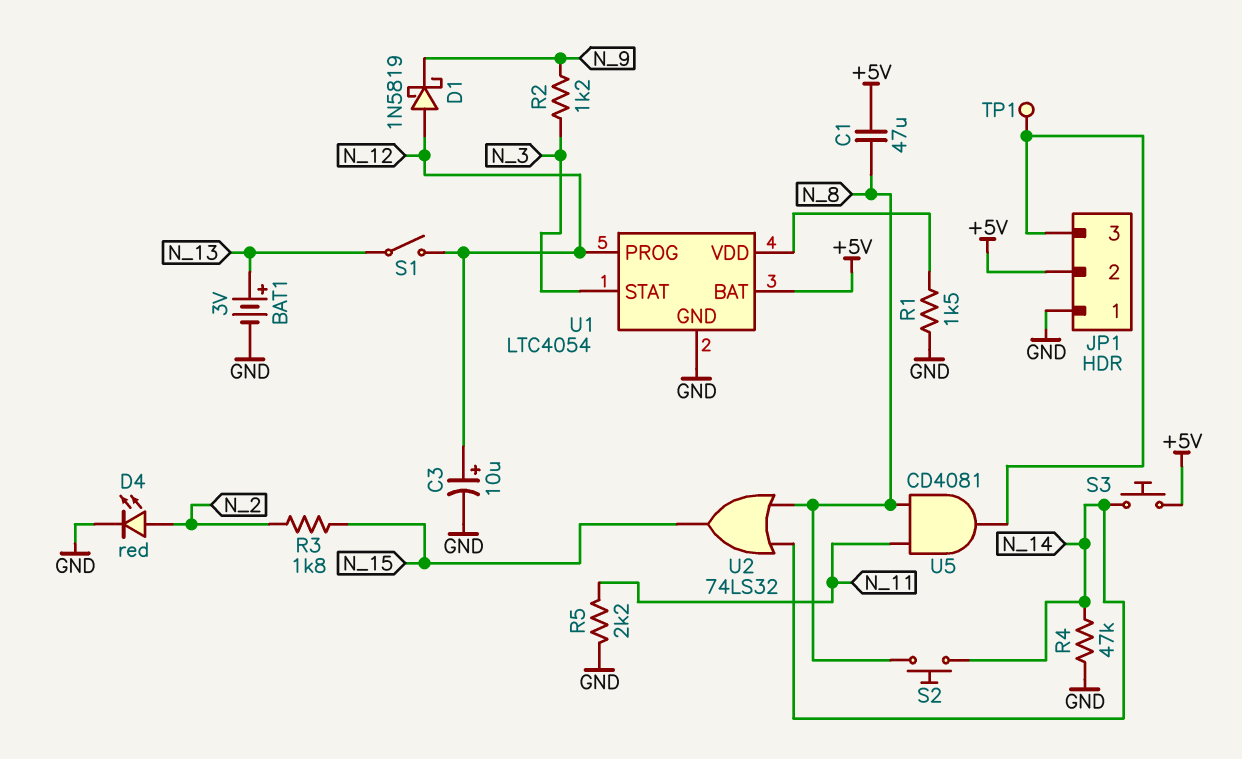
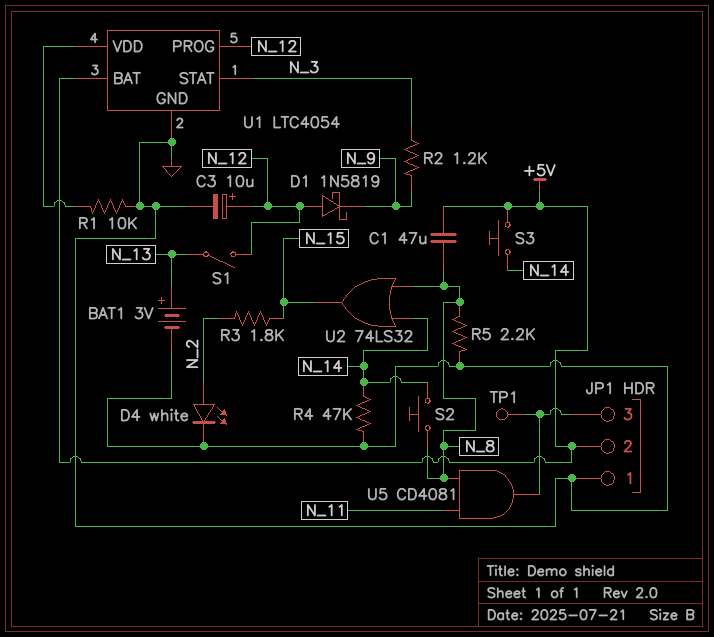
D4: LED red (A N_2, K GND) -> LED white (A N_2, K GND)
R1: 1.5k (GND, U1/VDD) -> 10k (GND, U1/VDD)
R5: 2.2k (GND, N_11) -> 2.2k (GND, N_8)

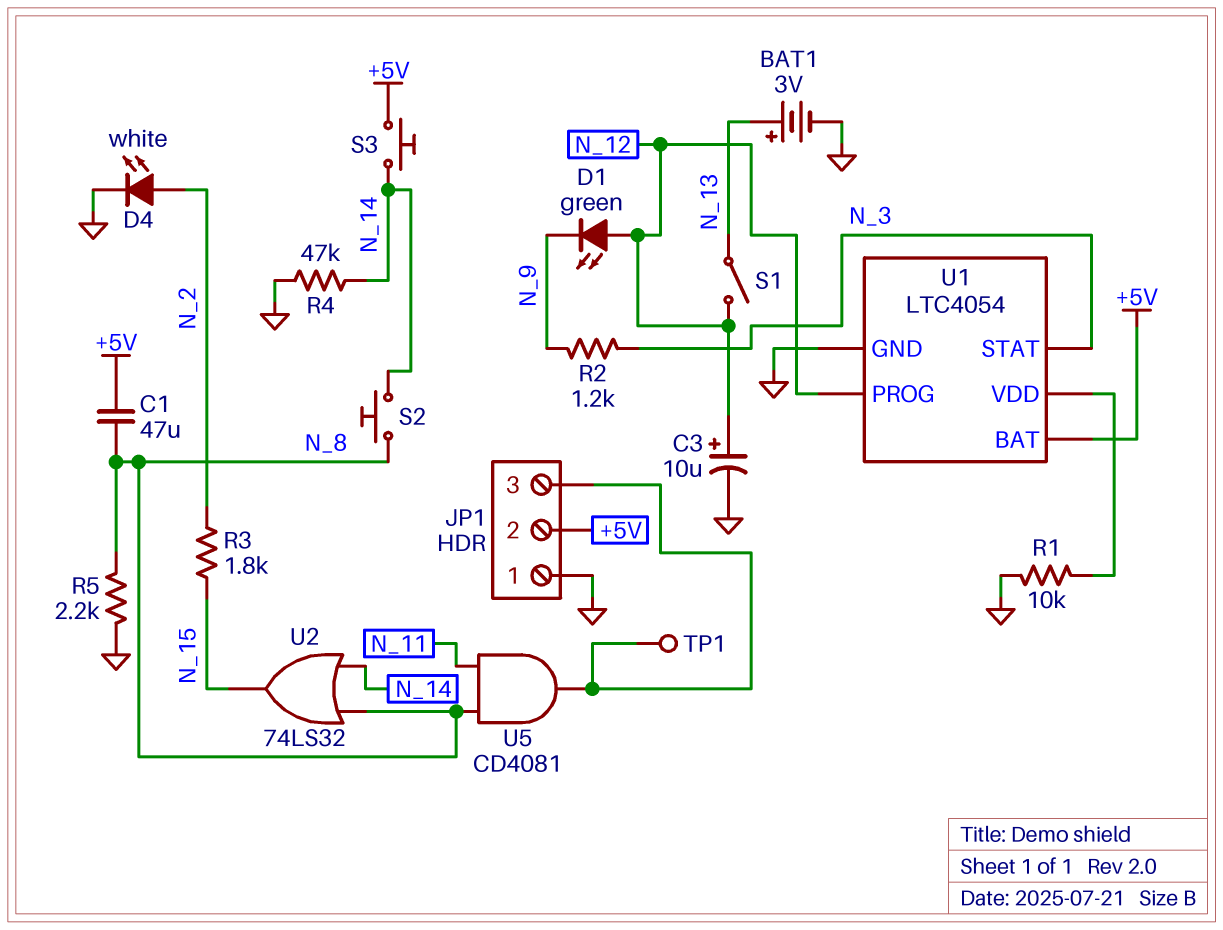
D1: schottky 1N5819 (A N_12, K N_9) -> LED green (A N_12, K N_9)

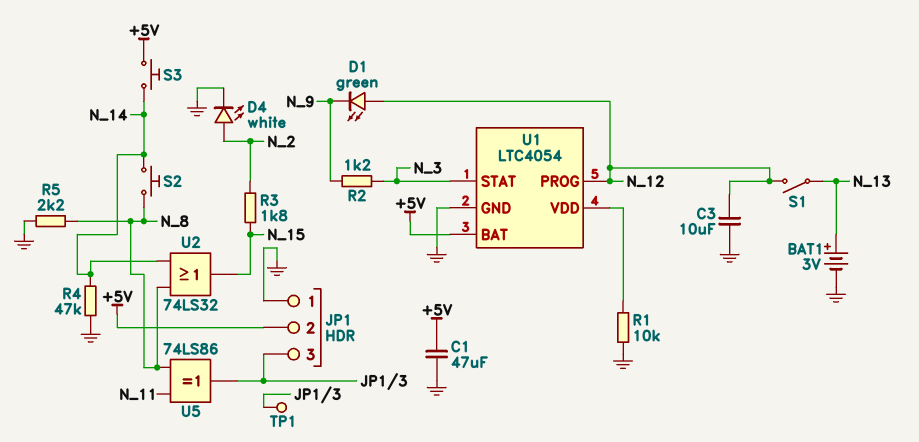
C1: 47uF (+5V, N_8) -> 47uF (+5V, GND)
C3: 10uF (plus N_12, minus GND) -> 10uF (GND, N_12)
U5: AND CD4081 (in N_8, in N_11, out JP1/3) -> XOR 74LS86 (in N_8, in N_11, out JP1/3)

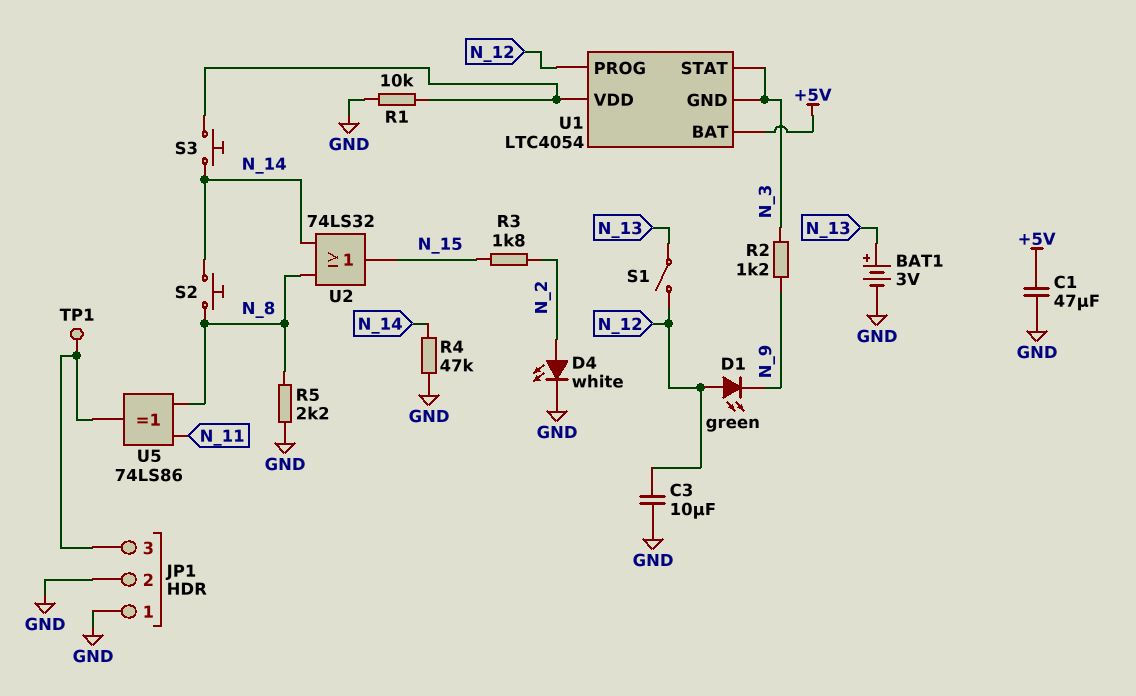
JP1 pin 2: +5V -> GND
S3: button (+5V, N_14) -> button (N_14, U1/VDD)
U1 pin GND: GND -> N_3

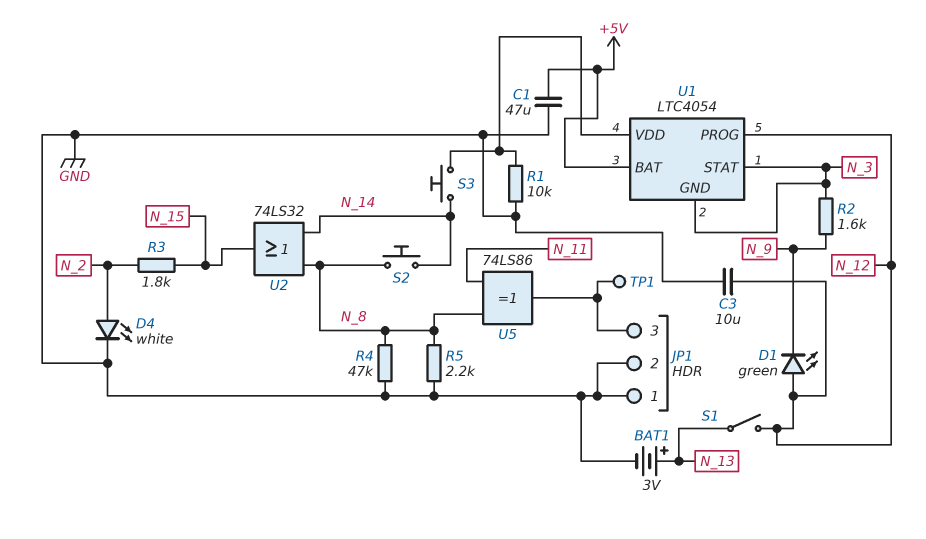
R2: 1.2k (N_3, N_9) -> 1.6k (N_3, N_9)
R4: 47k (GND, N_14) -> 47k (GND, N_8)

